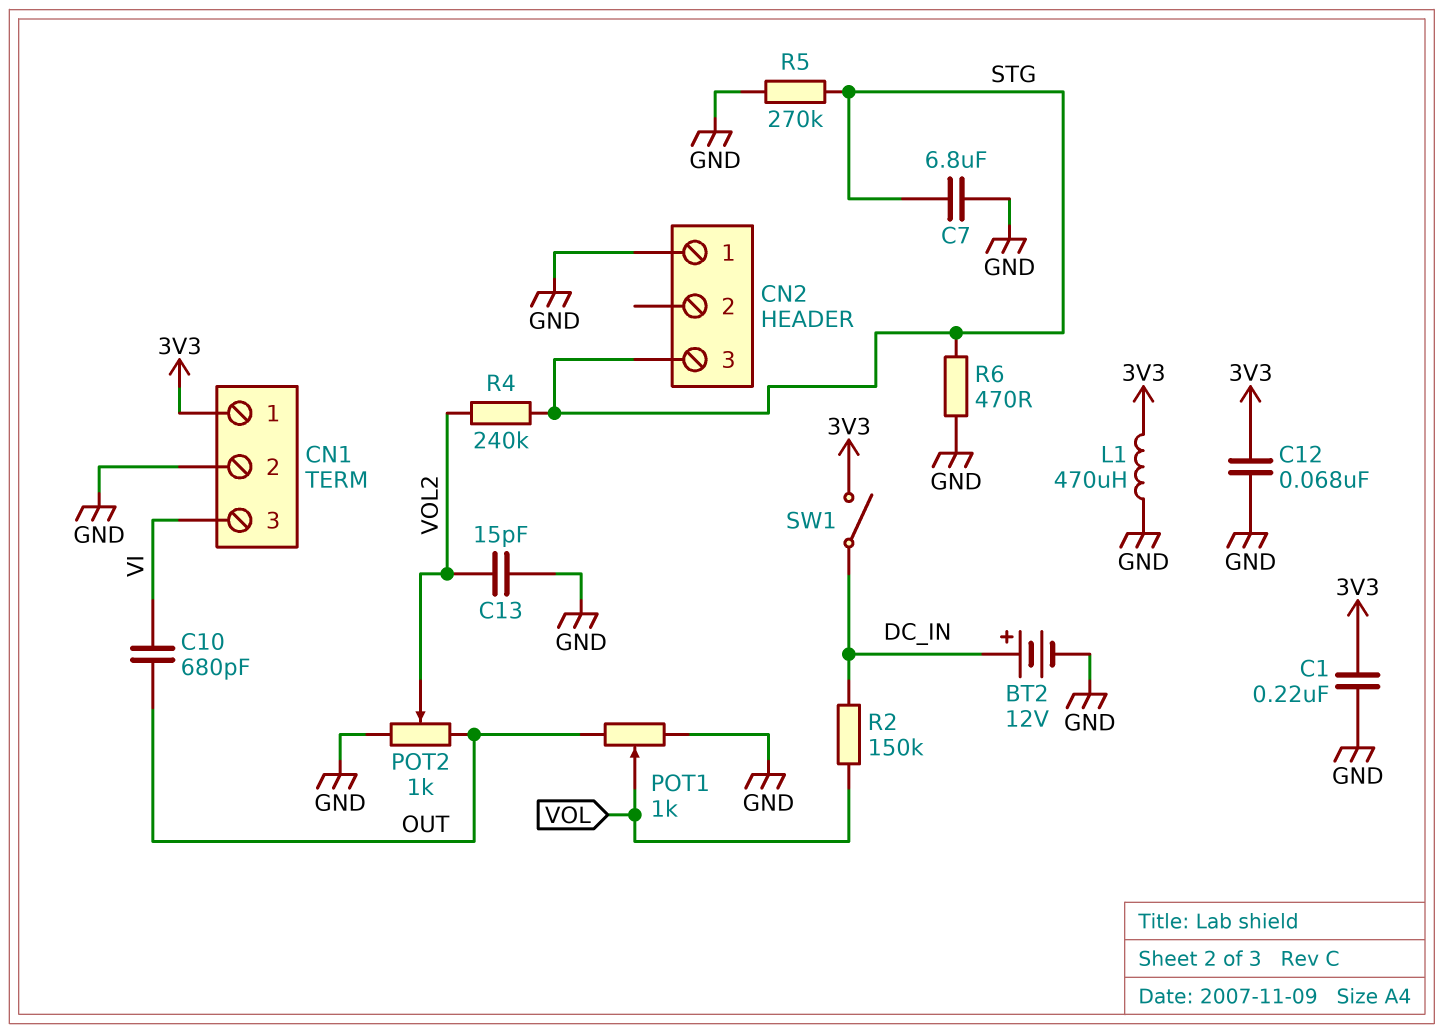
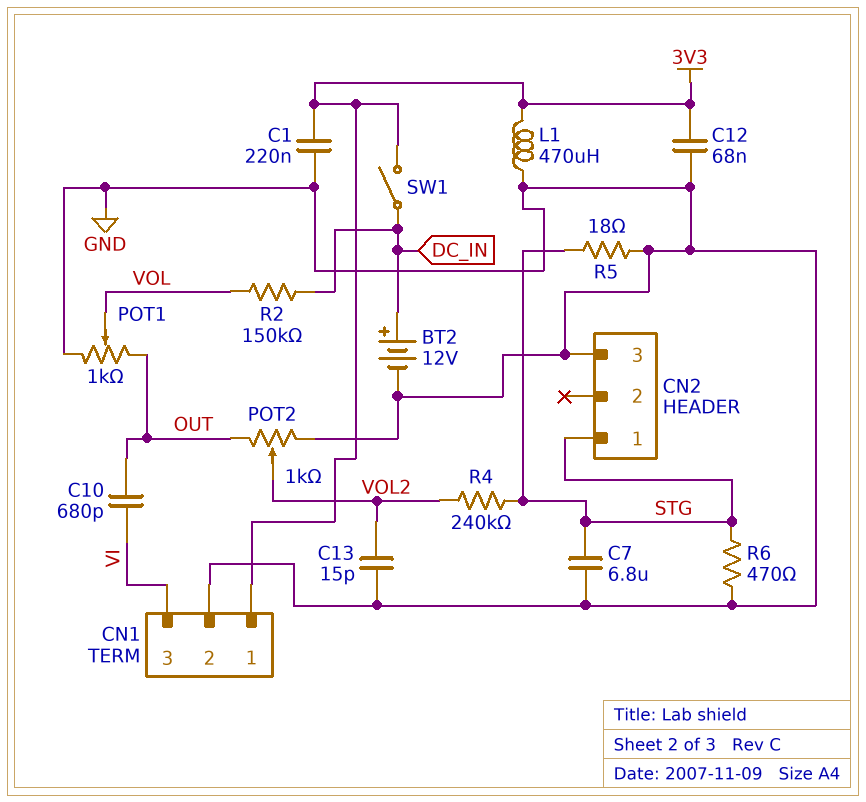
CN2 pin 1: GND -> STG
CN2 pin 3: STG -> GND
R5: 270k (GND, STG) -> 18 (GND, STG)

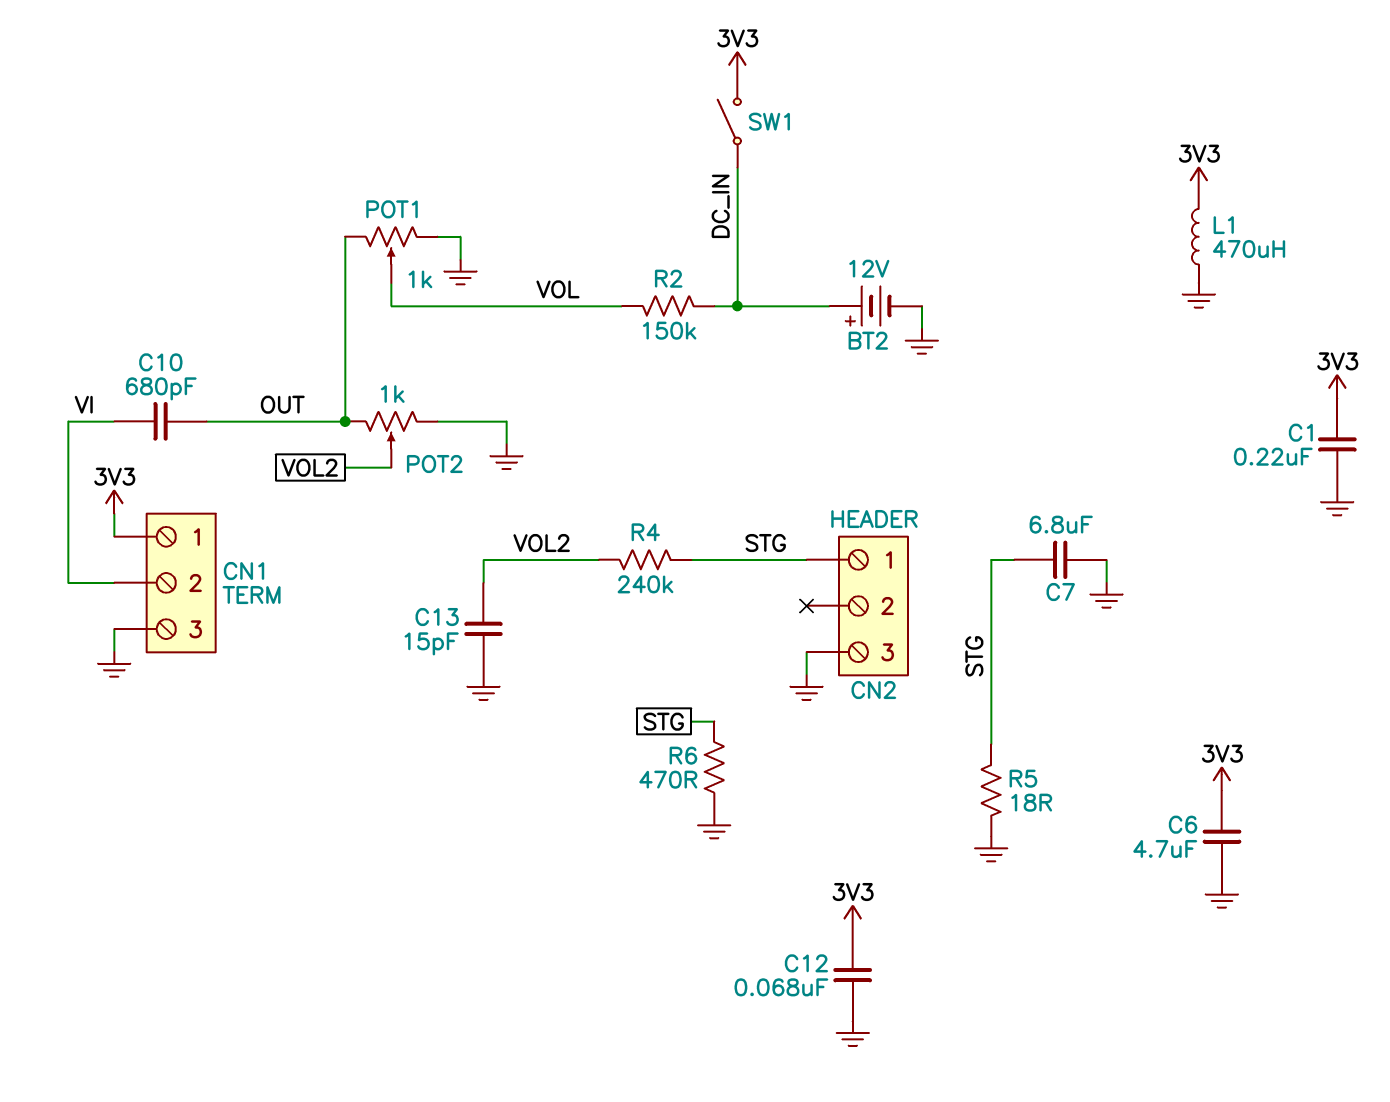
C6: none -> 4.7uF (3V3, GND)
CN1 pin 2: GND -> VI
CN1 pin 3: VI -> GND

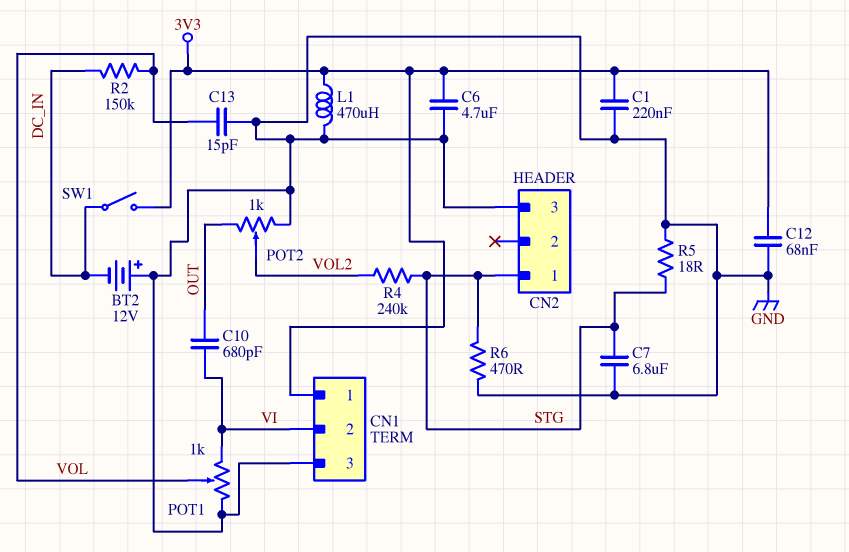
BT2: 12V (plus DC_IN, minus GND) -> 12V (plus GND, minus DC_IN)
C13: 15pF (GND, VOL2) -> 15pF (GND, VOL)
POT1: 1k (GND, OUT, wiper VOL) -> 1k (GND, VI, wiper VOL)

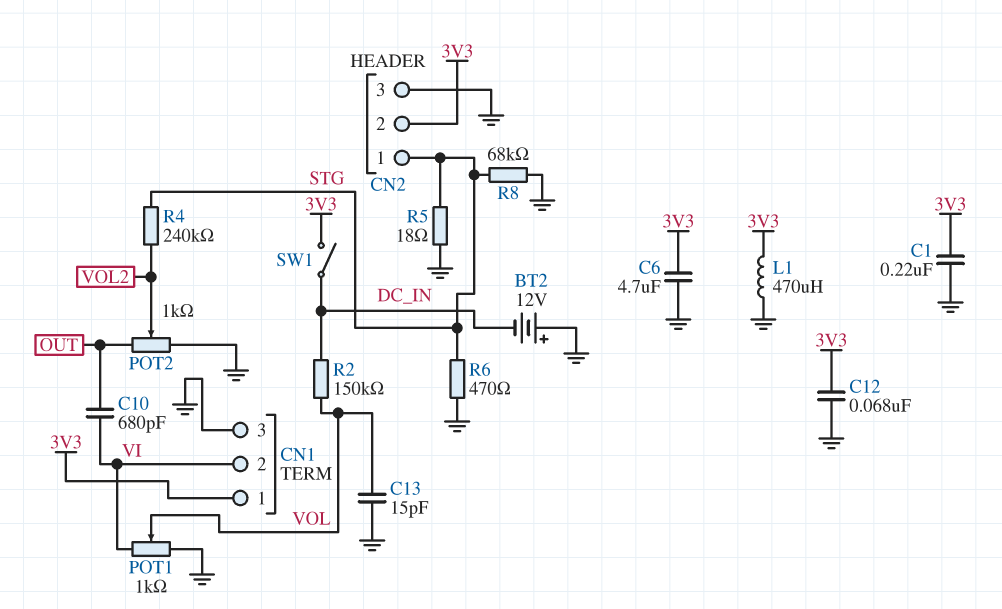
C7: 6.8uF (GND, STG) -> none
CN2 pin 2: none -> 3V3
R8: none -> 68k (GND, STG)

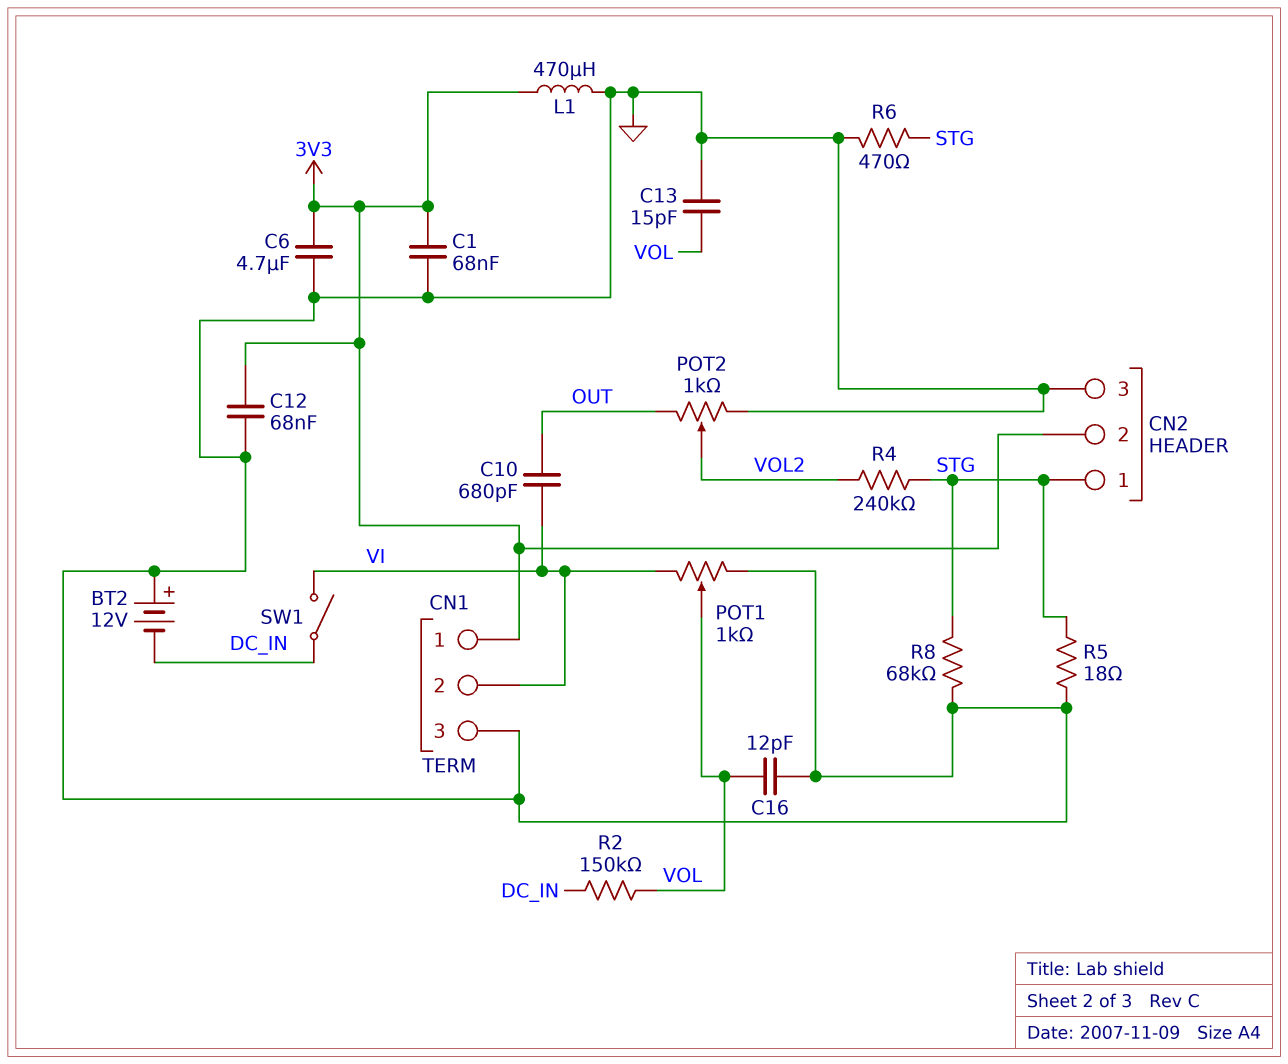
C1: 220nF (3V3, GND) -> 68nF (3V3, GND)
C16: none -> 12pF (GND, VOL)
SW1: switch (3V3, DC_IN) -> switch (DC_IN, VI)

